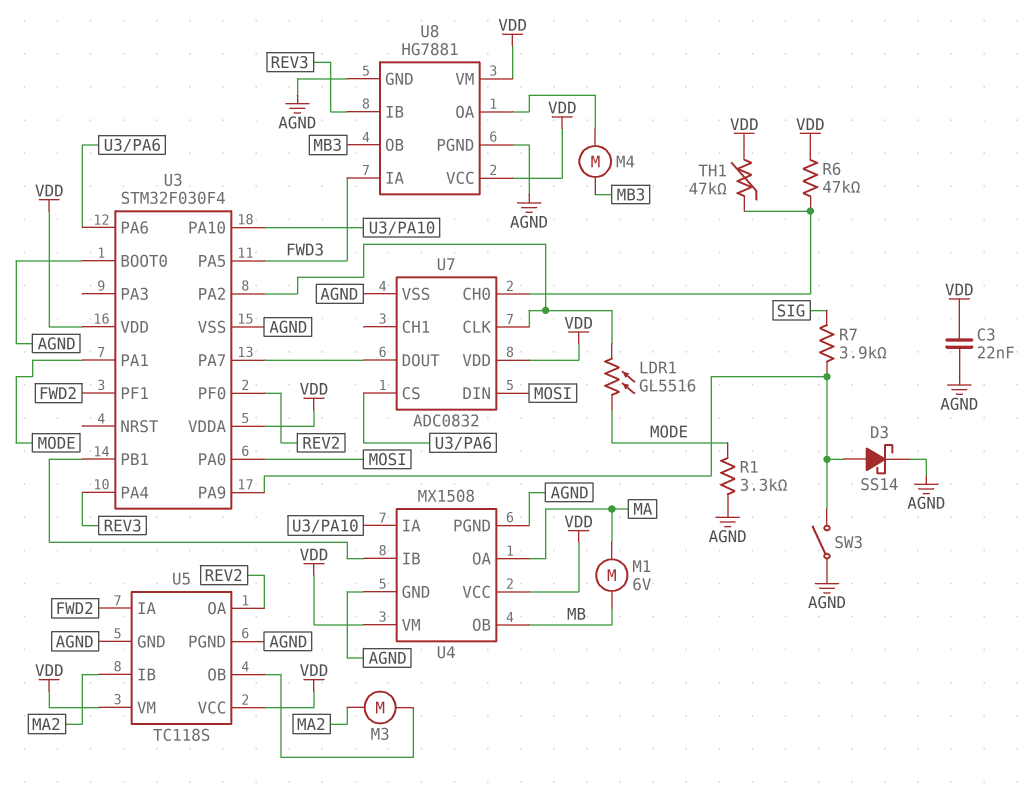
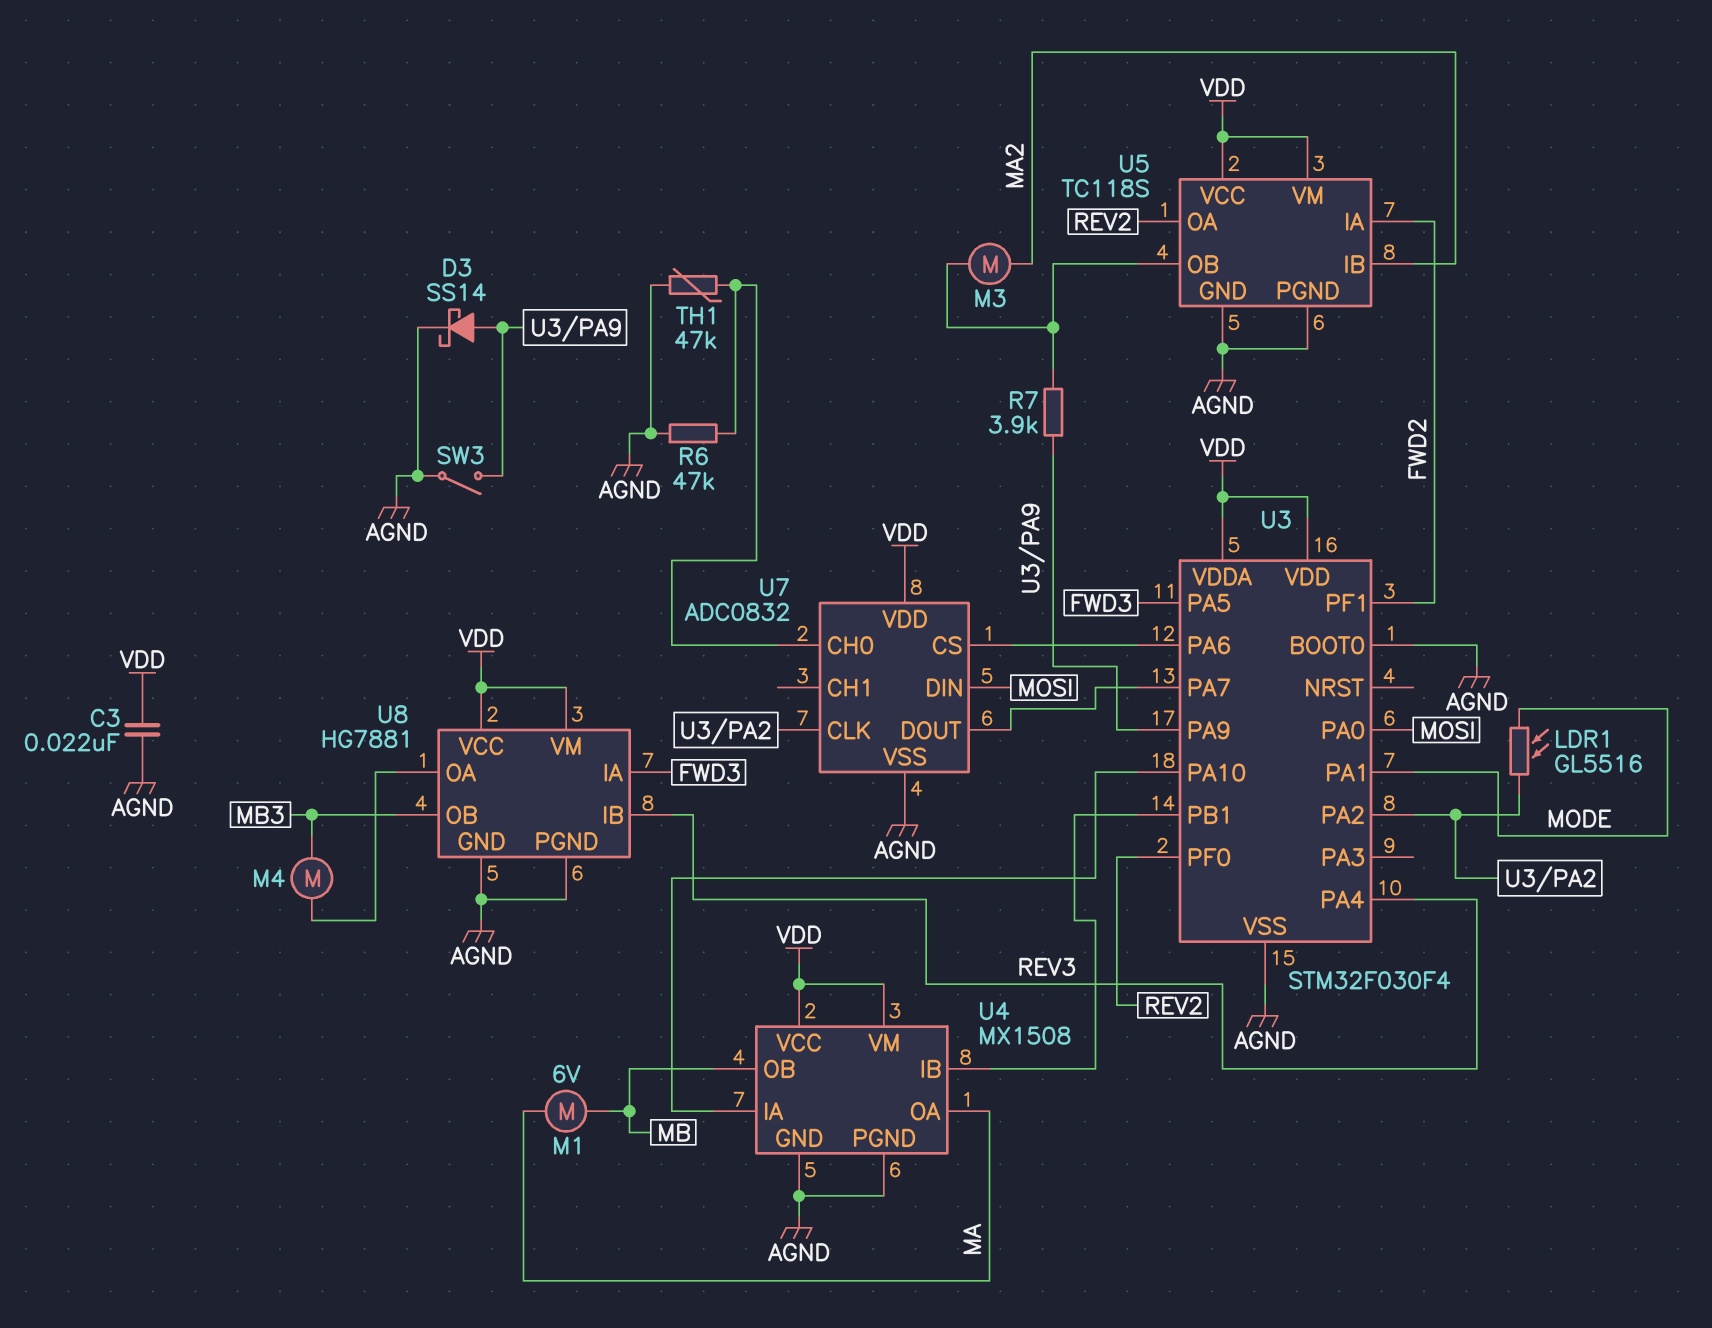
R1: 3.3k (AGND, MODE) -> none
R6: 47k (U7/CH0, VDD) -> 47k (AGND, U7/CH0)
R7: 3.9k (SIG, U3/PA9) -> 3.9k (U3/PA9, U5/OB)
TH1: 47k (U7/CH0, VDD) -> 47k (AGND, U7/CH0)

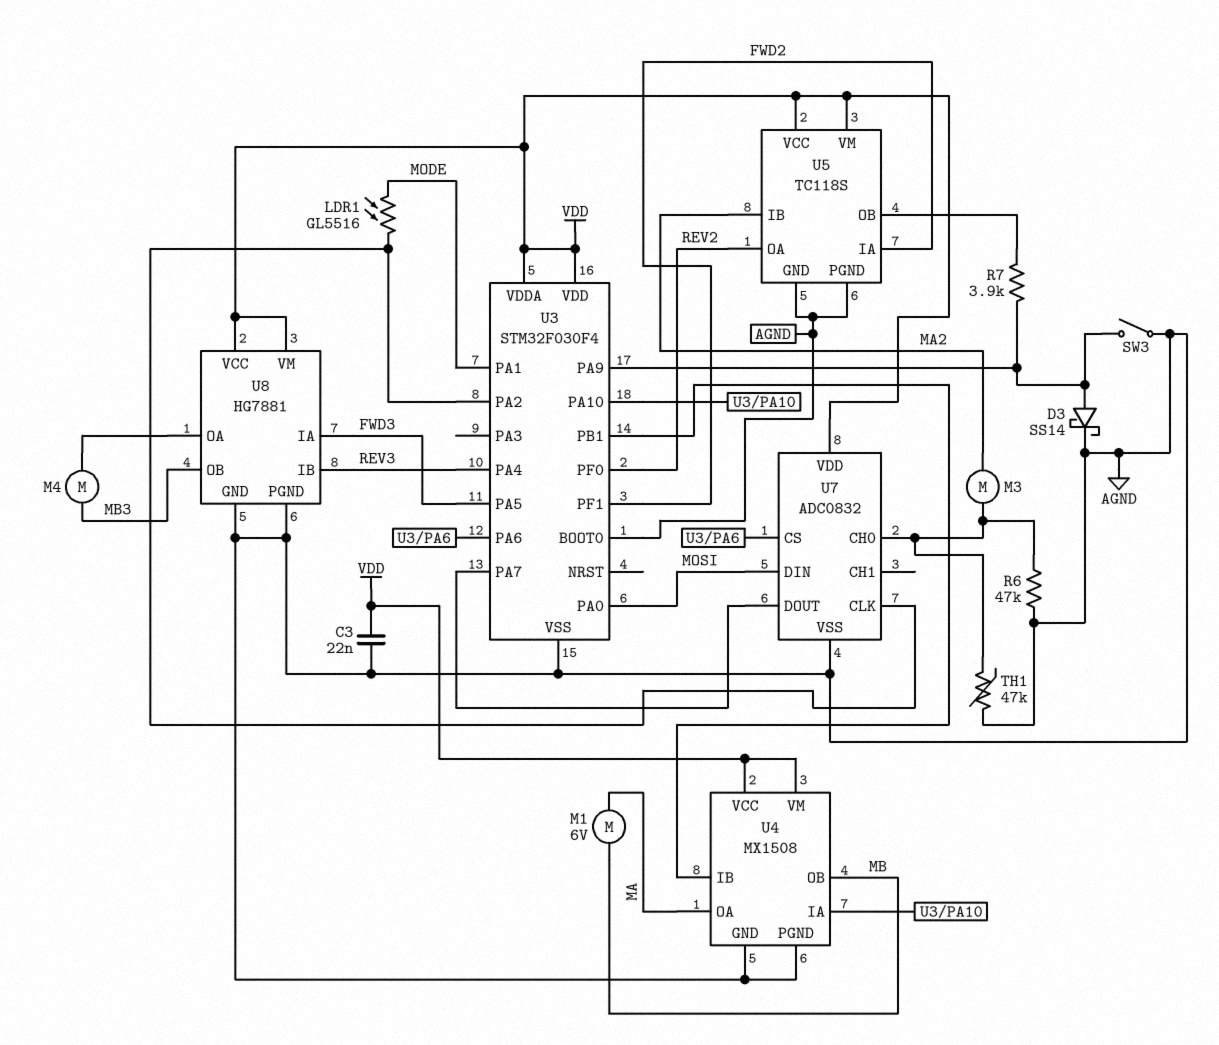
M3: motor (MA2, U5/OB) -> motor (MA2, U7/CH0)

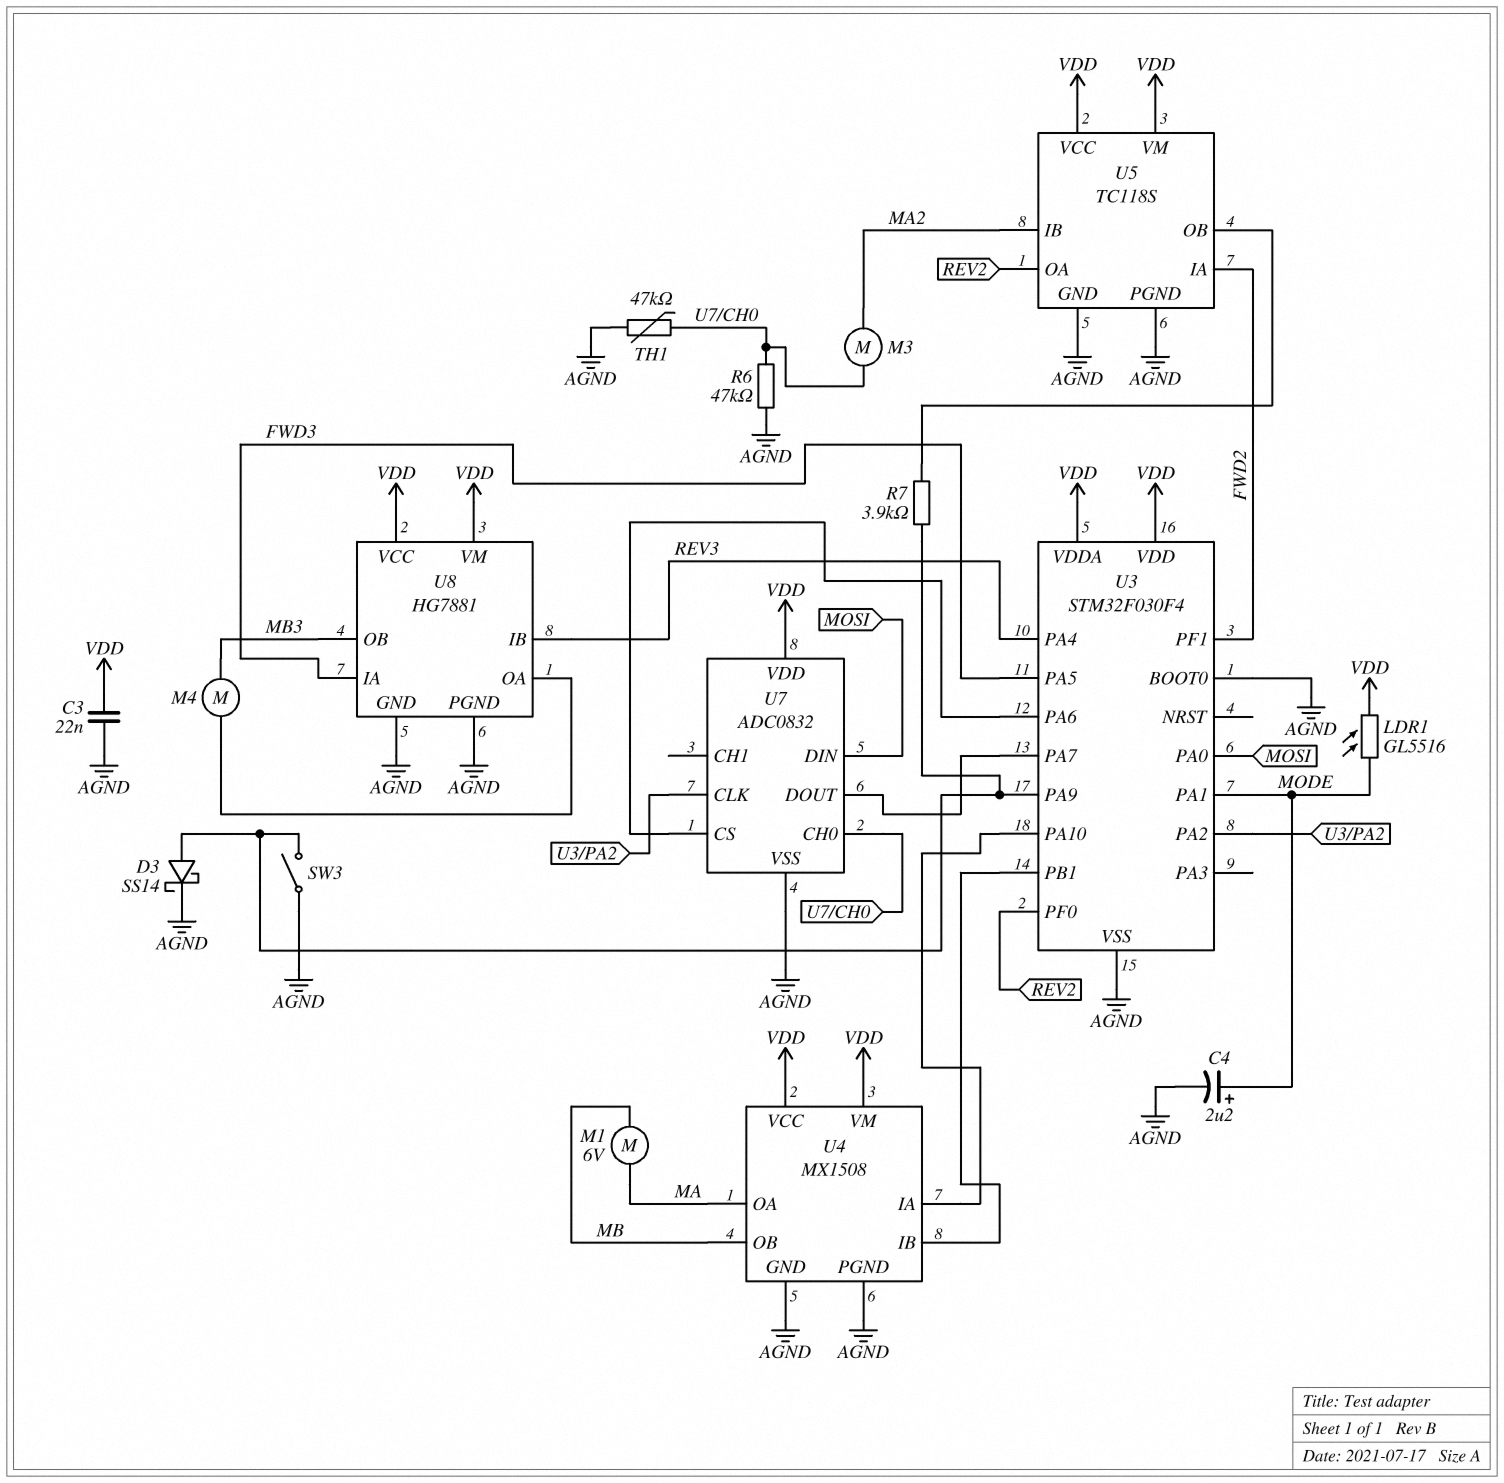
C4: none -> 2.2uF (plus MODE, minus AGND)
LDR1: GL5516 (MODE, U3/PA2) -> GL5516 (MODE, VDD)

